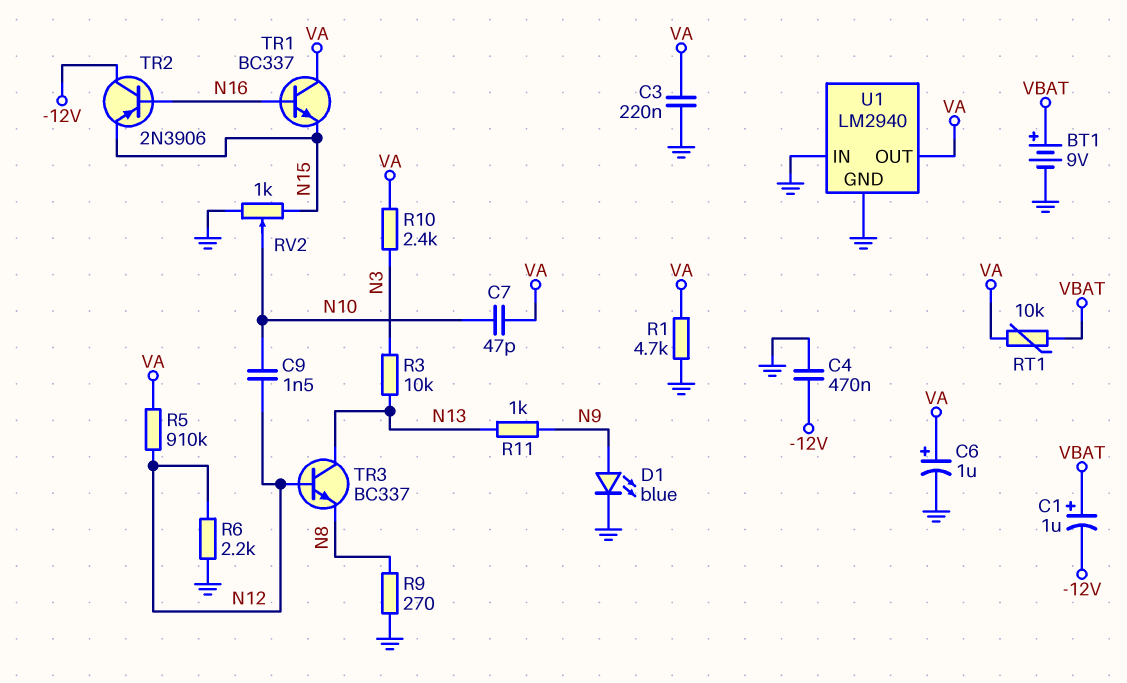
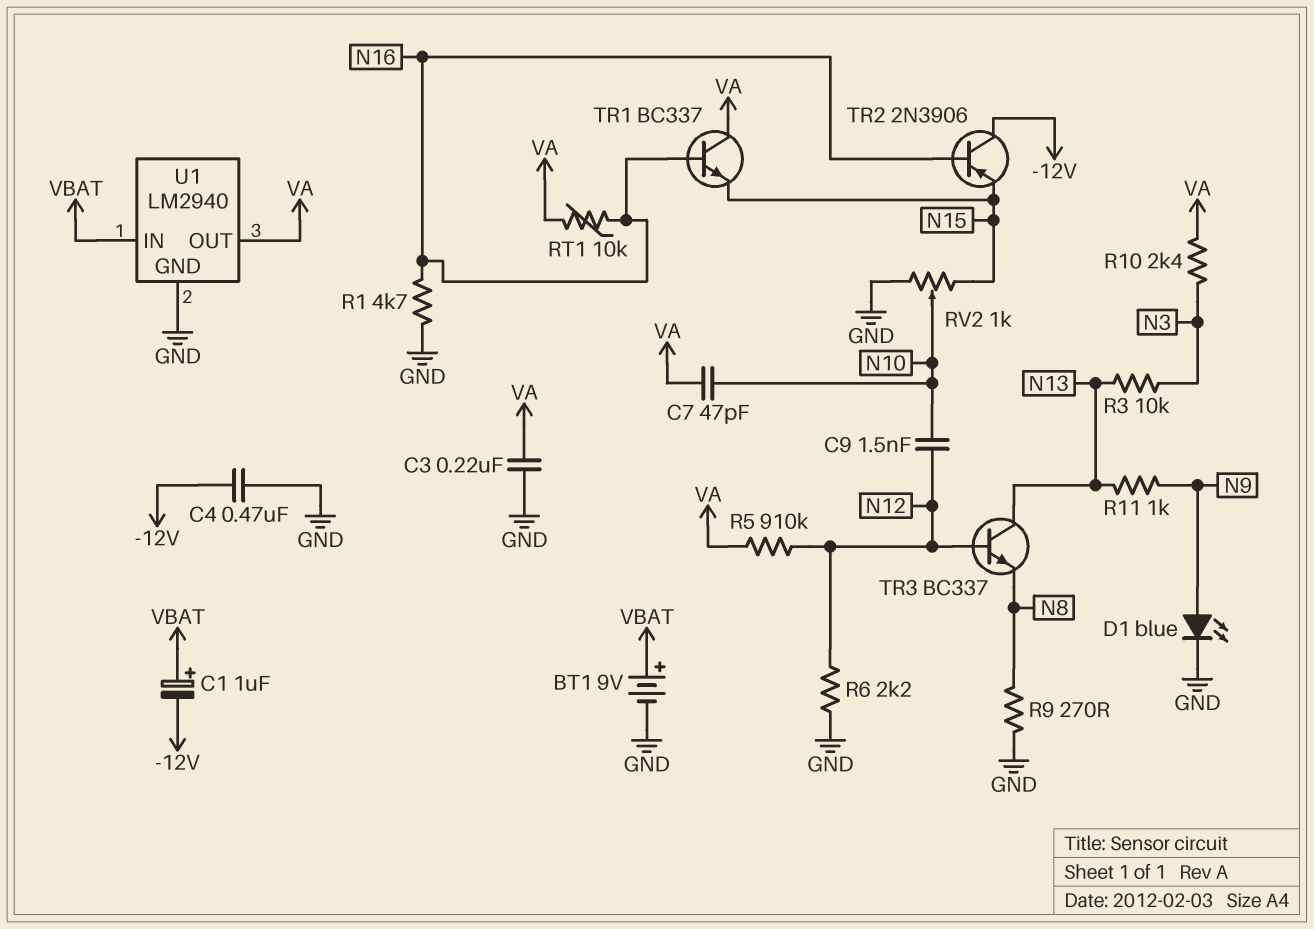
C6: 1uF (plus VA, minus GND) -> none
R1: 4.7k (GND, VA) -> 4.7k (GND, N16)
RT1: 10k (VA, VBAT) -> 10k (N16, VA)
U1 pin IN: GND -> VBAT

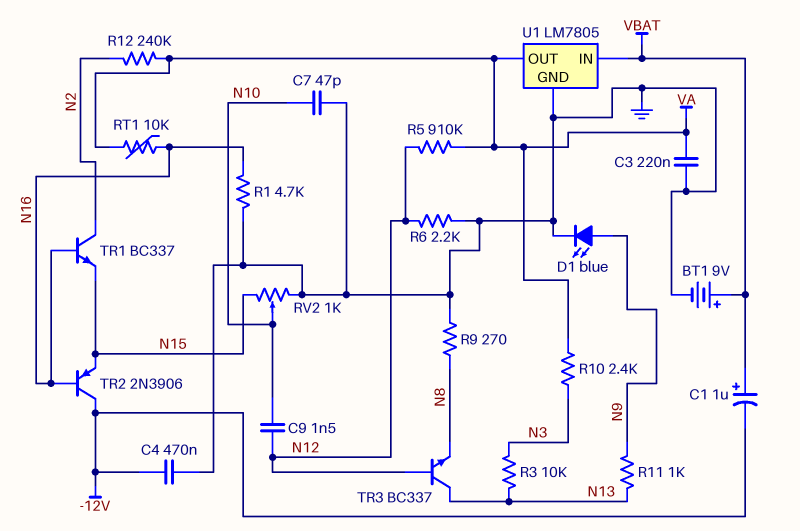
C7: 47pF (N10, VA) -> 47pF (GND, N10)
R12: none -> 240k (N2, VA)
TR1: NPN BC337 (B N16, C VA, E N15) -> NPN BC337 (B N16, C N2, E N15)
U1: LM2940 -> LM7805

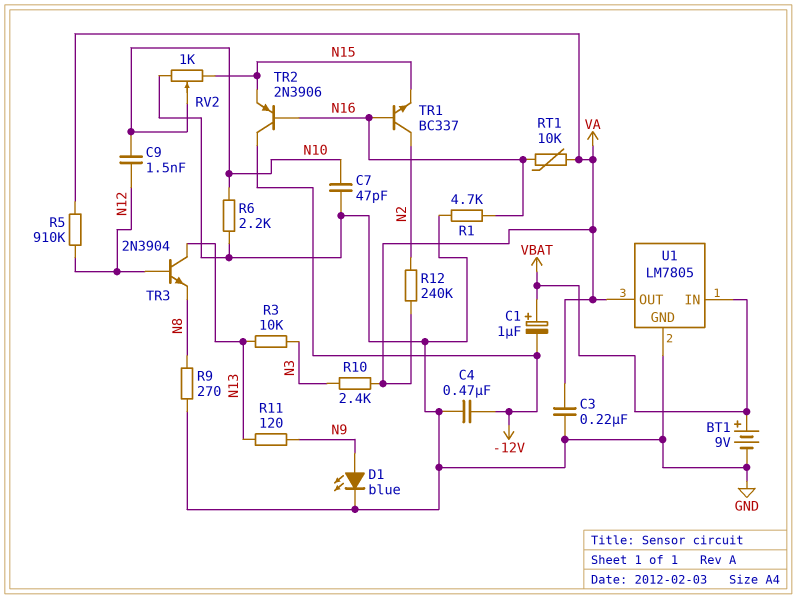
R6: 2.2k (GND, N12) -> 2.2k (GND, N10)
R11: 1k (N9, N13) -> 120 (N9, N13)
TR3: NPN BC337 (B N12, C N13, E N8) -> NPN 2N3904 (B N12, C N13, E N8)

